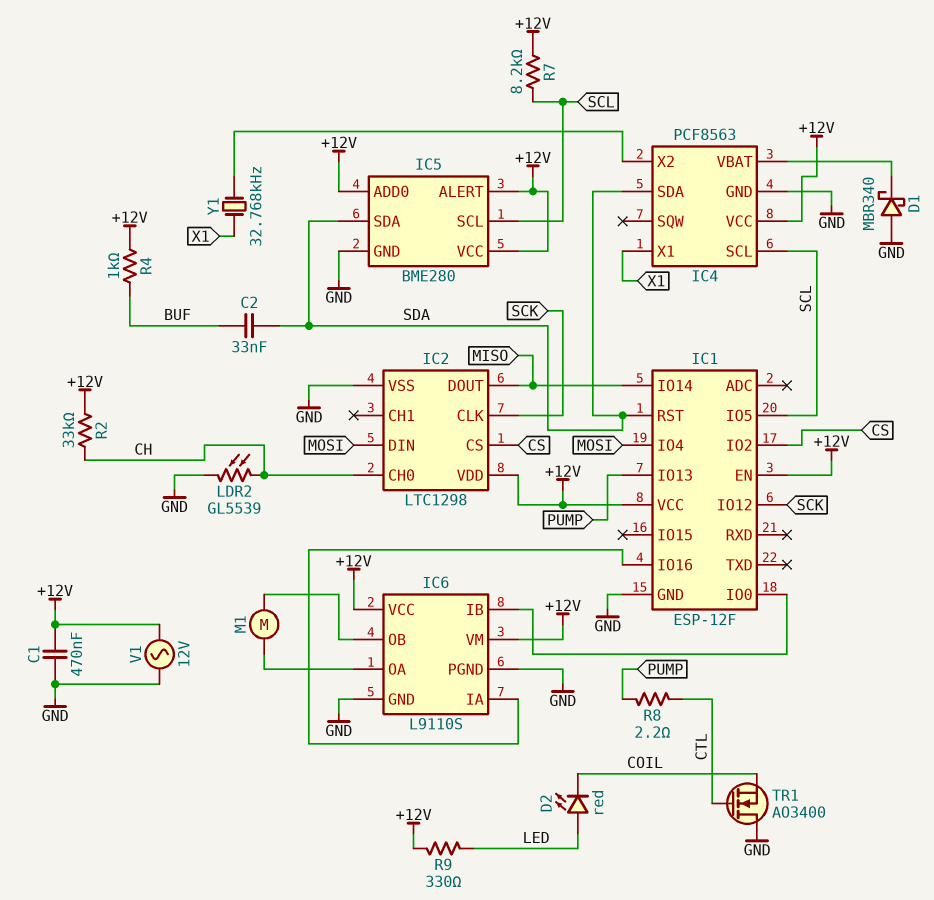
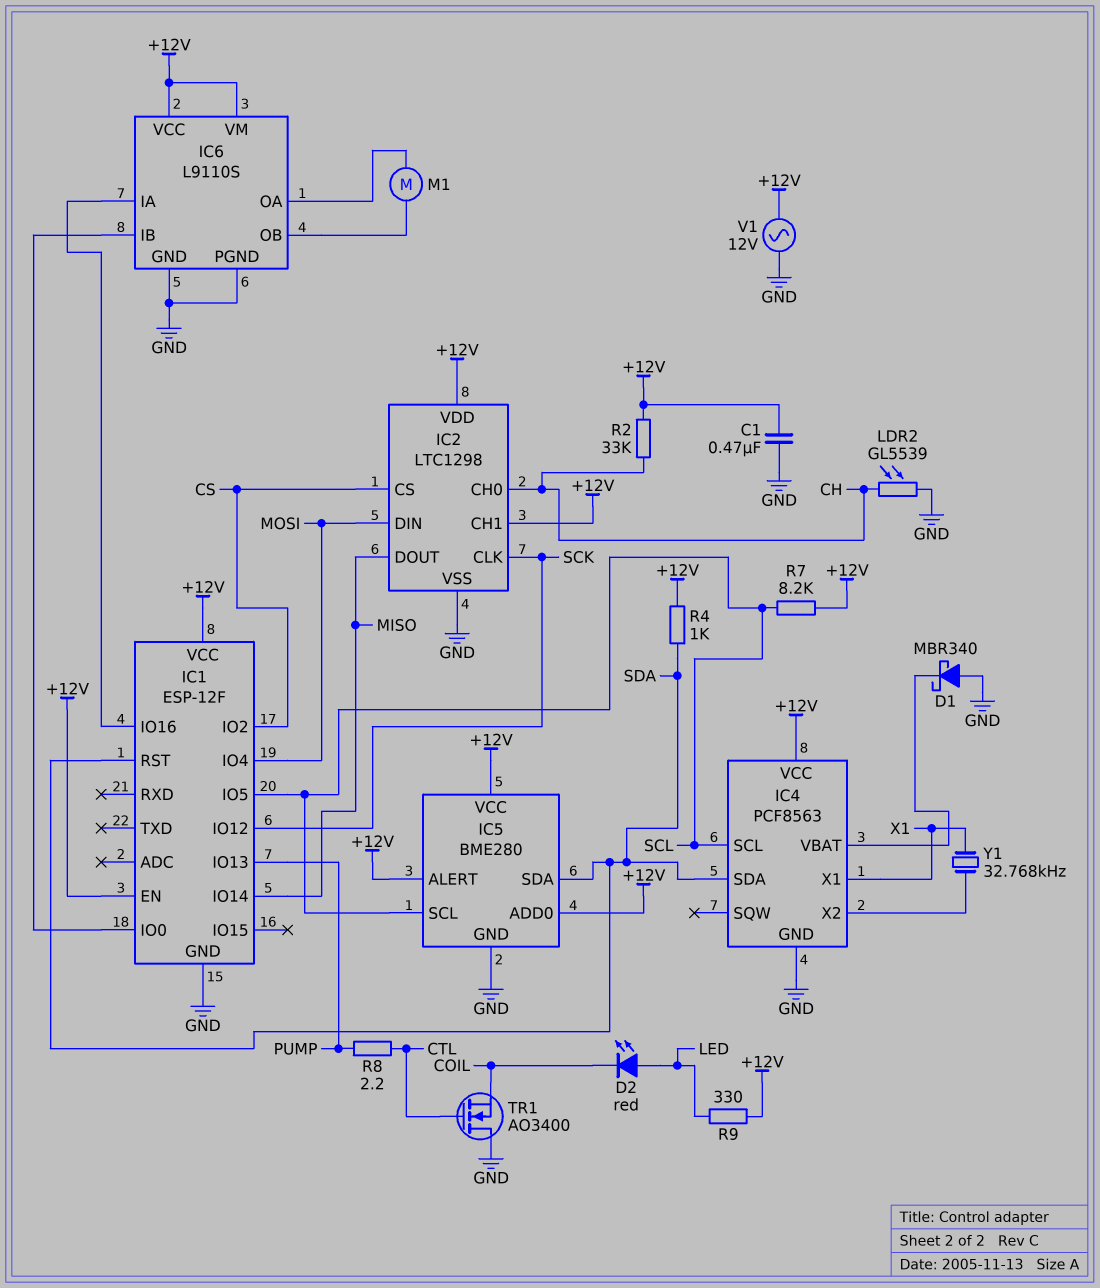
C2: 33nF (BUF, SDA) -> none
IC2 pin CH1: none -> +12V
R4: 1k (+12V, BUF) -> 1k (+12V, SDA)

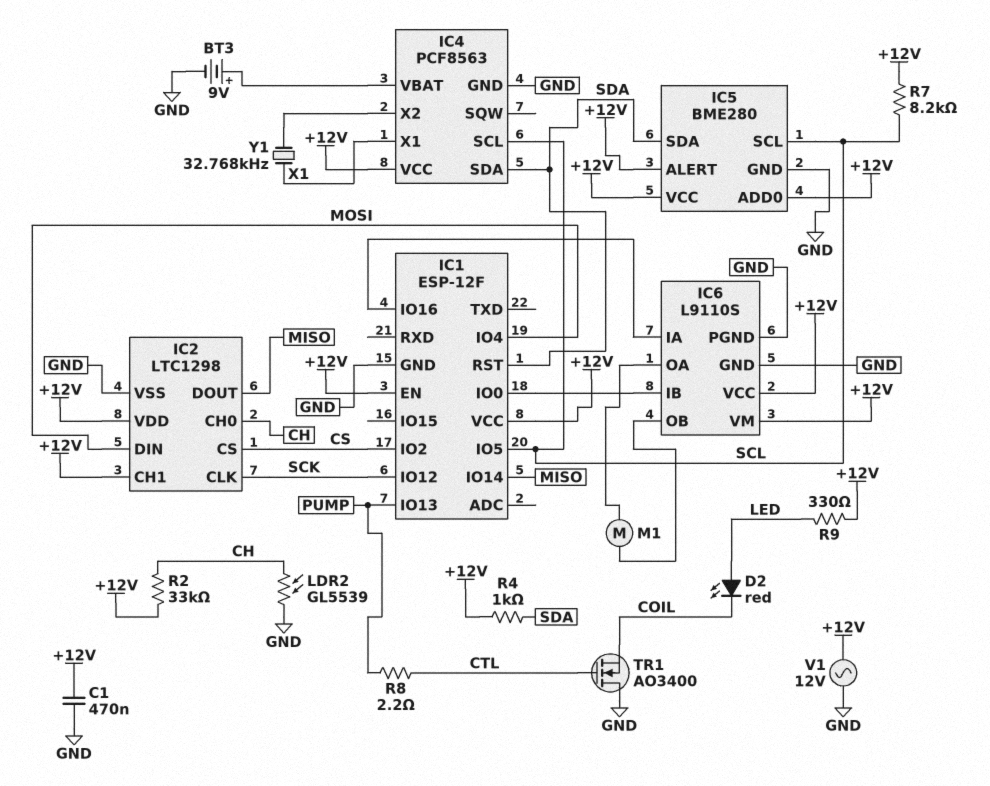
BT3: none -> 9V (plus IC4/VBAT, minus GND)
D1: schottky MBR340 (A GND, K IC4/VBAT) -> none

